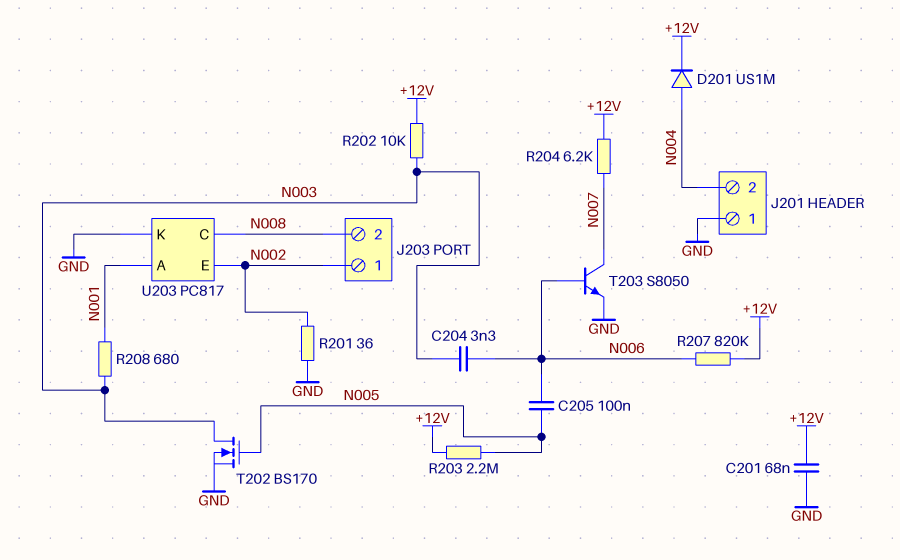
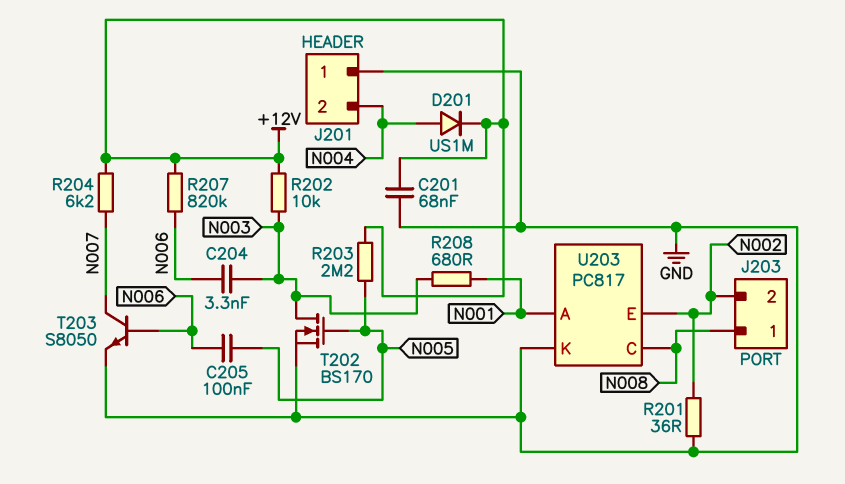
J203 pin 1: N002 -> N008
J203 pin 2: N008 -> N002

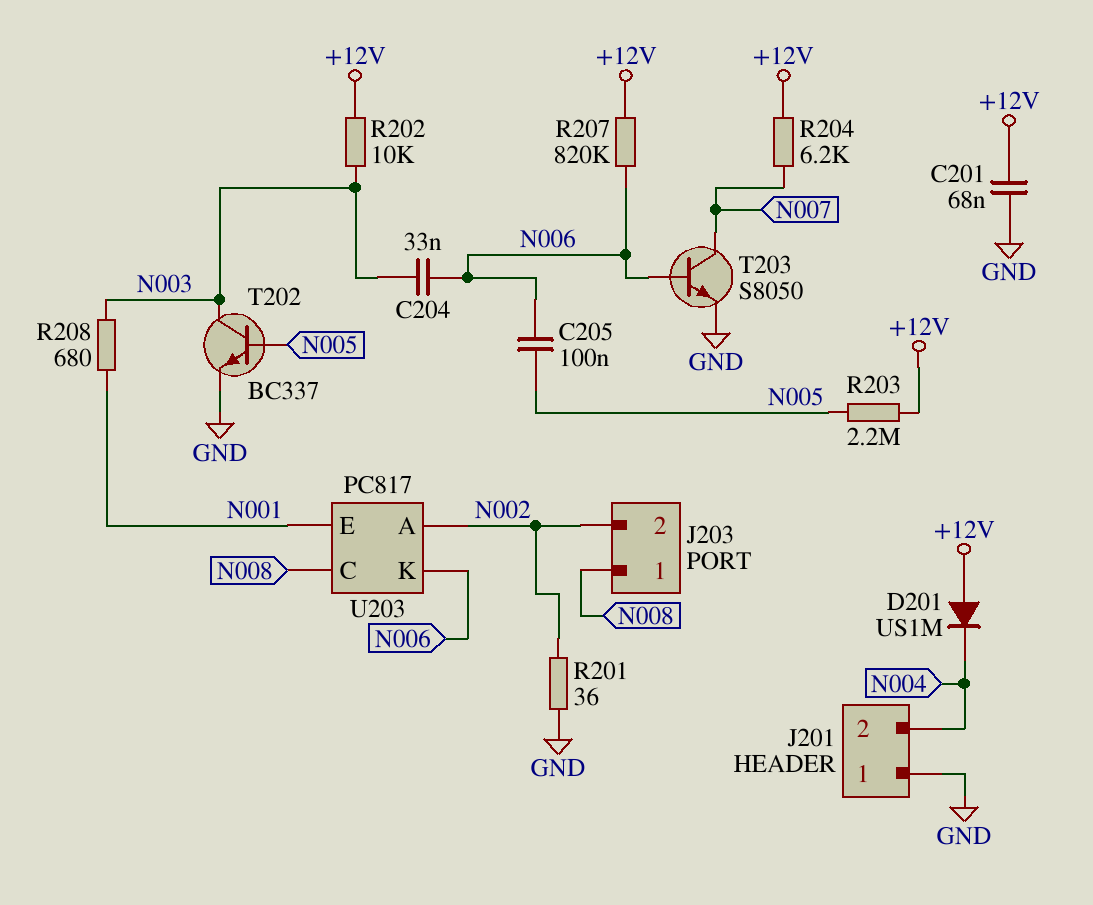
C204: 3.3nF (N003, N006) -> 33nF (N003, N006)
D201: diode US1M (A N004, K +12V) -> diode US1M (A +12V, K N004)
T202: NMOS BS170 (G N005, D N003, S GND) -> NPN BC337 (B N005, C N003, E GND)
U203 pin A: N001 -> N002
U203 pin E: N002 -> N001
U203 pin K: GND -> N006

